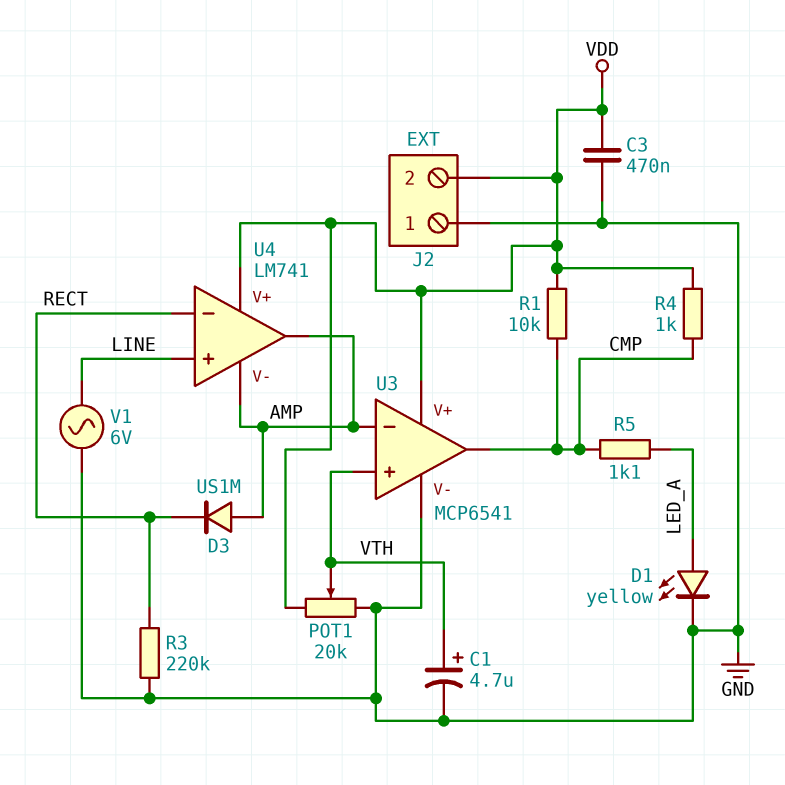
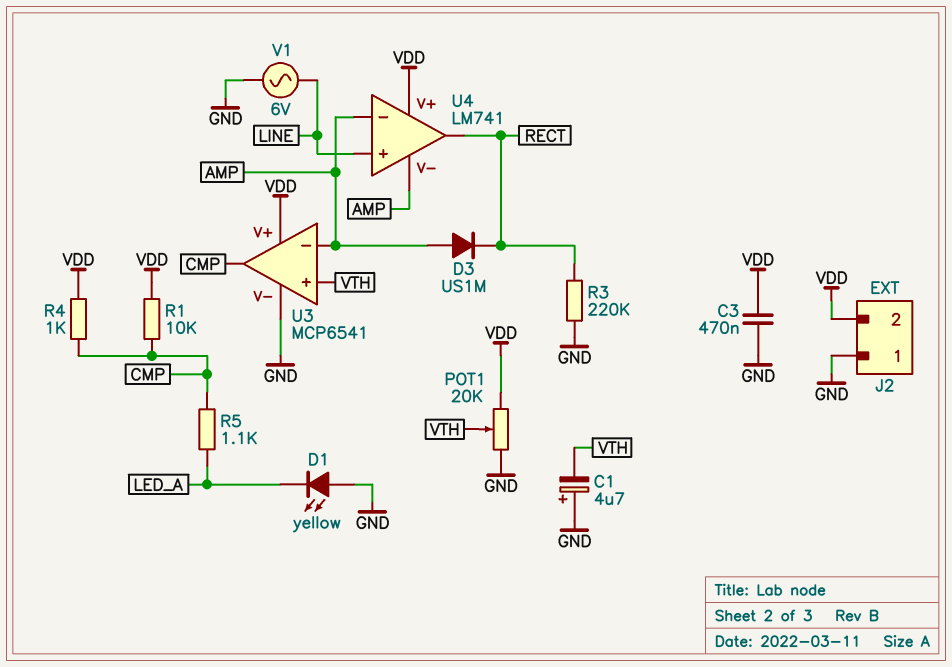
C1: 4.7uF (plus VTH, minus GND) -> 4.7uF (plus GND, minus VTH)
D1: LED yellow (A LED_A, K GND) -> LED yellow (A GND, K LED_A)
U4 pin in-: RECT -> AMP
U4 pin out: AMP -> RECT

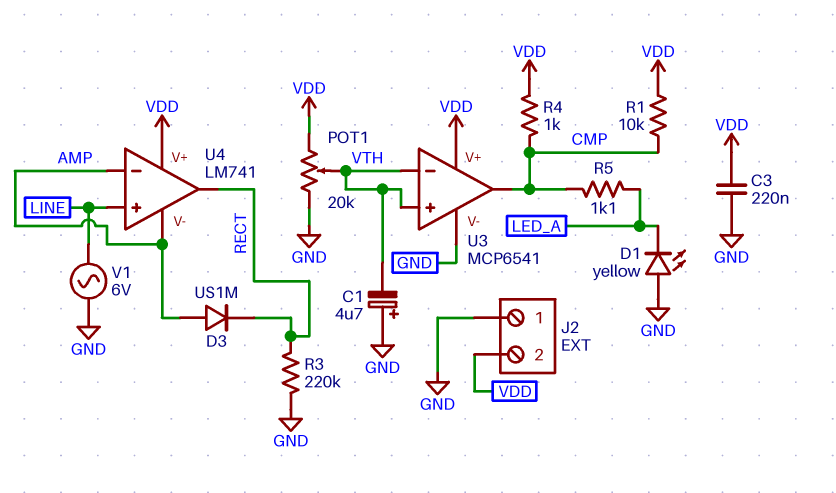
C3: 470nF (GND, VDD) -> 220nF (GND, VDD)
U3 pin in-: AMP -> VTH

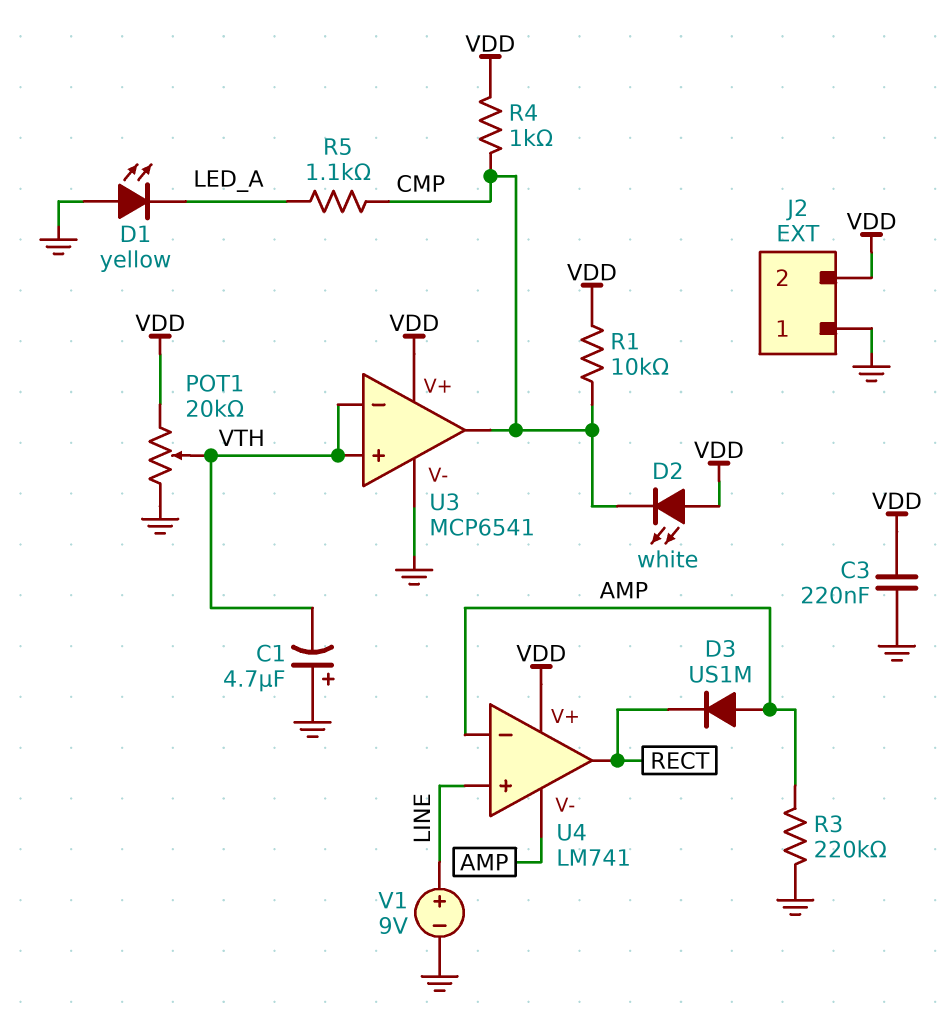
D2: none -> LED white (A VDD, K CMP)
R3: 220k (GND, RECT) -> 220k (AMP, GND)
V1: AC 6V (GND, LINE) -> 9V (plus LINE, minus GND)

